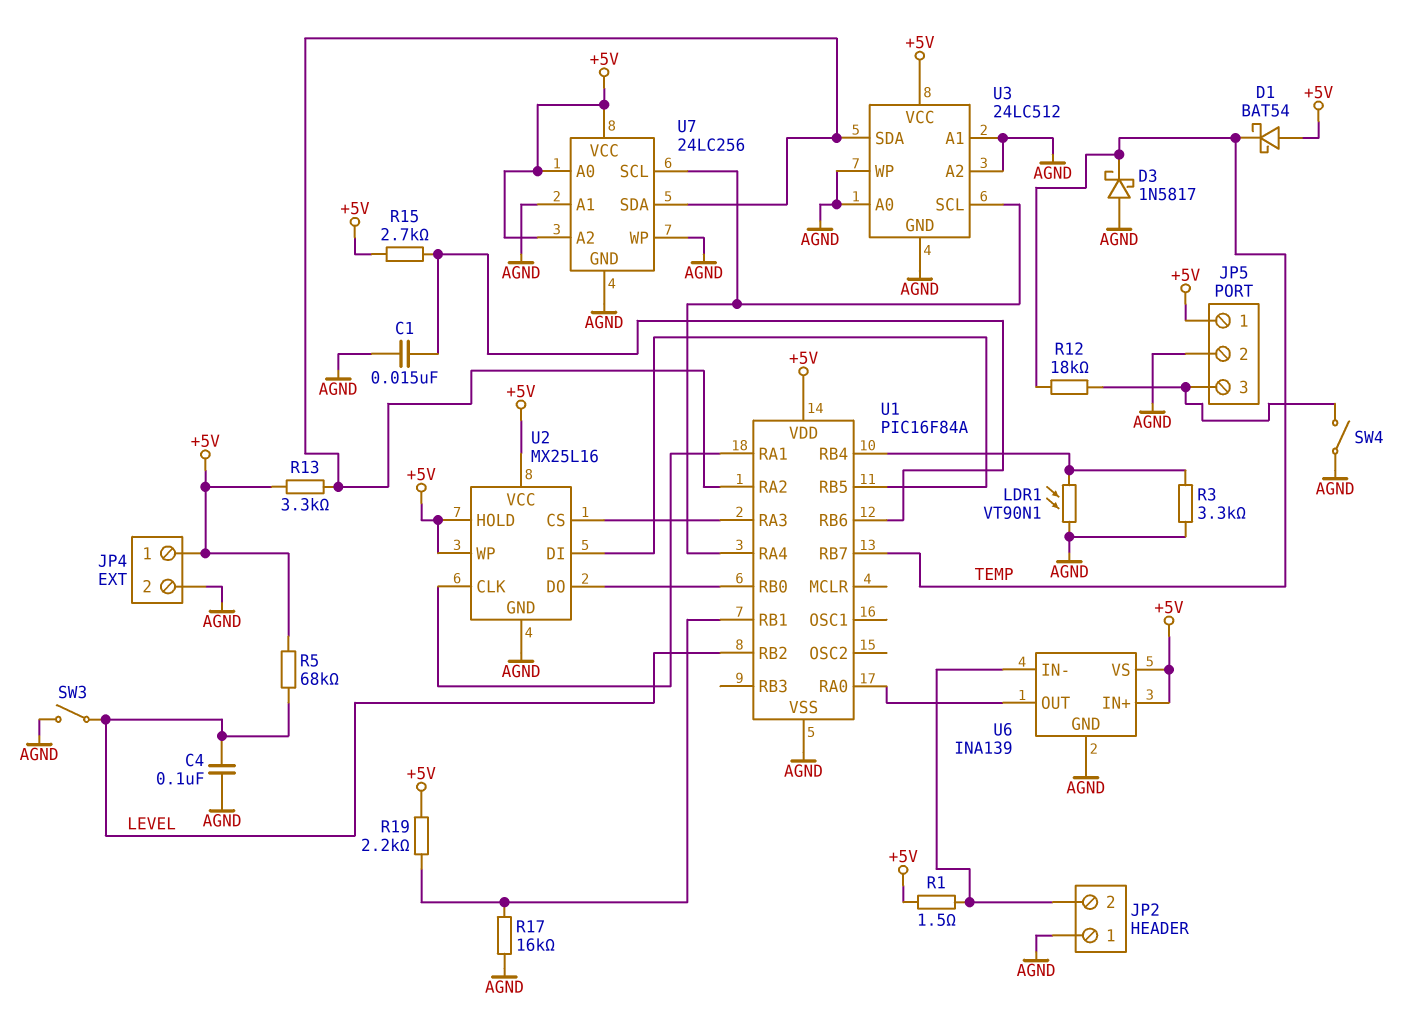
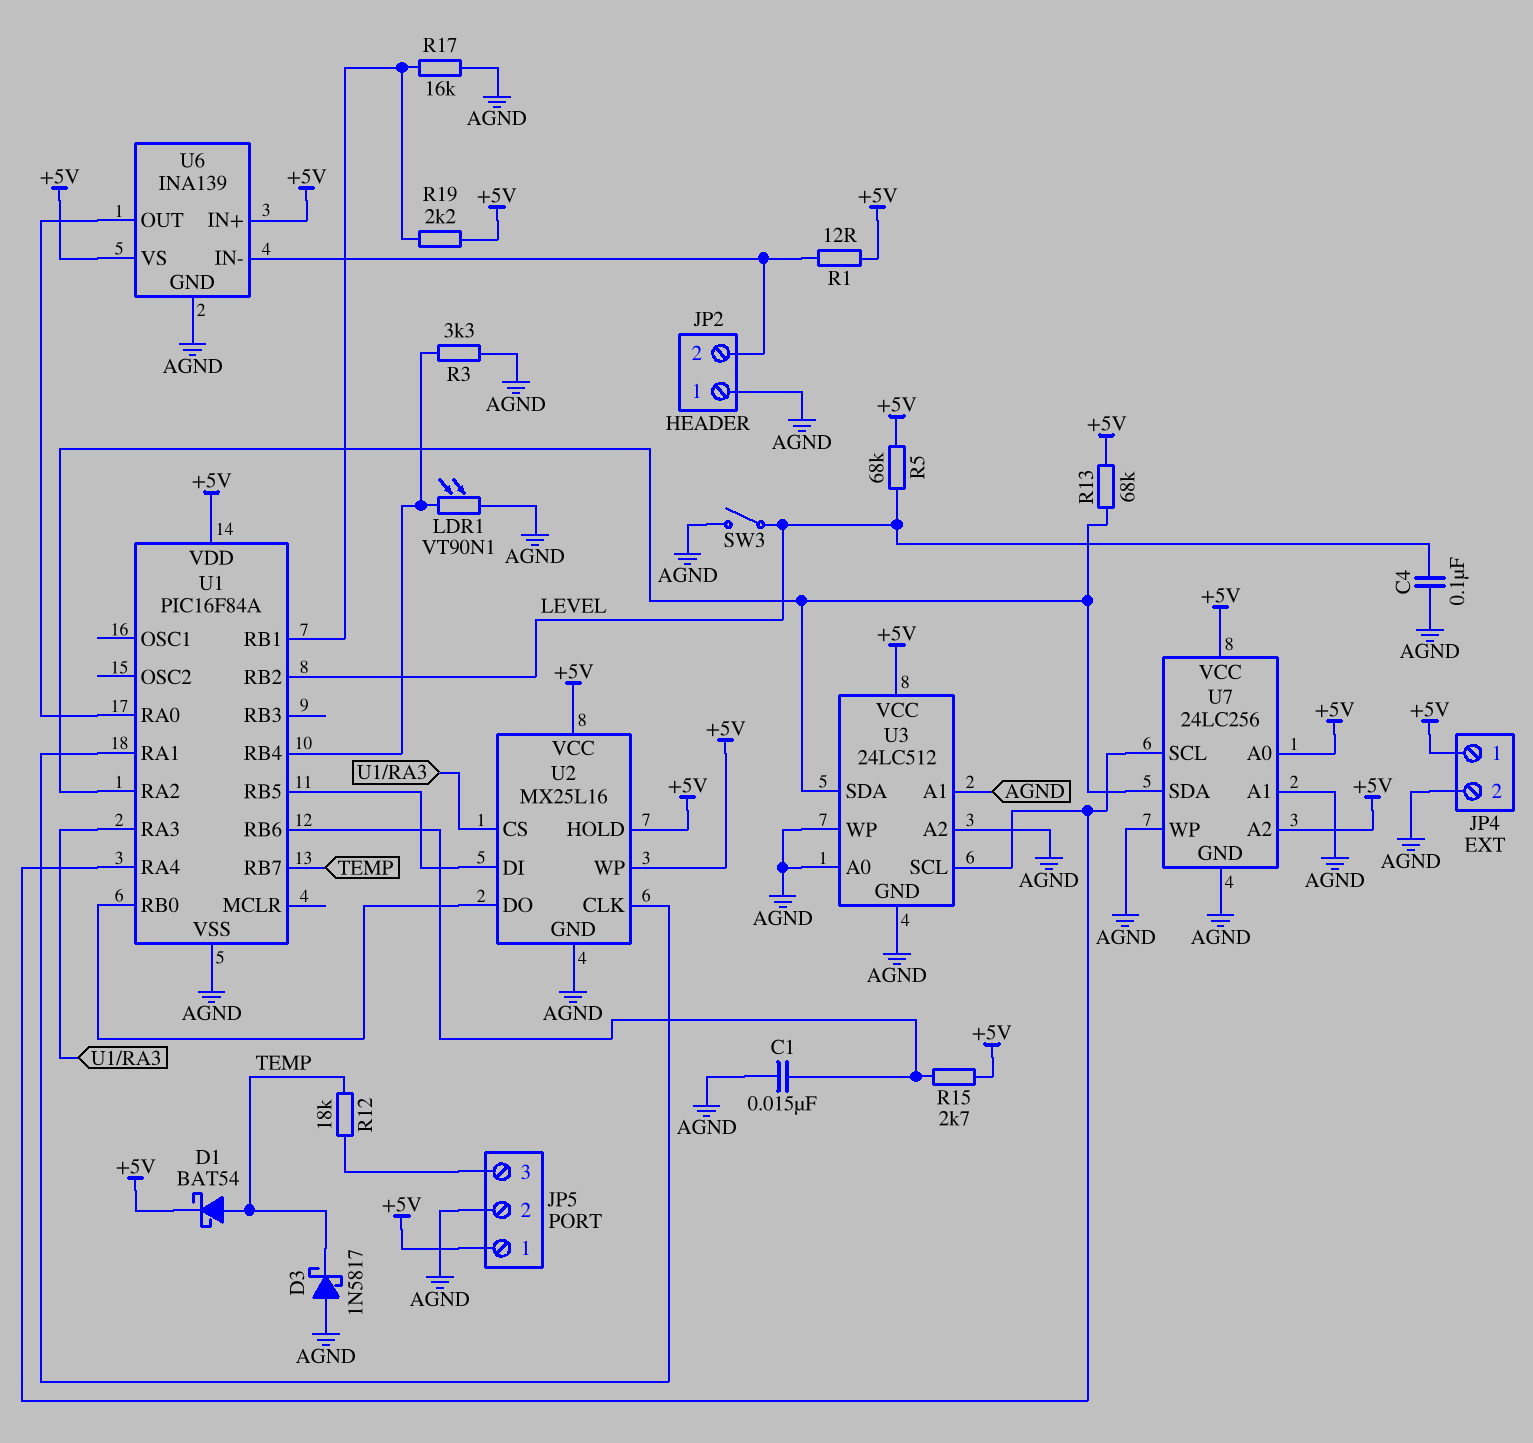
D1: schottky BAT54 (A +5V, K TEMP) -> schottky BAT54 (A TEMP, K +5V)
R1: 1.5 (+5V, JP2/2) -> 12 (+5V, JP2/2)
R13: 3.3k (+5V, U1/RA2) -> 68k (+5V, U1/RA2)
SW4: switch (AGND, JP5/3) -> none

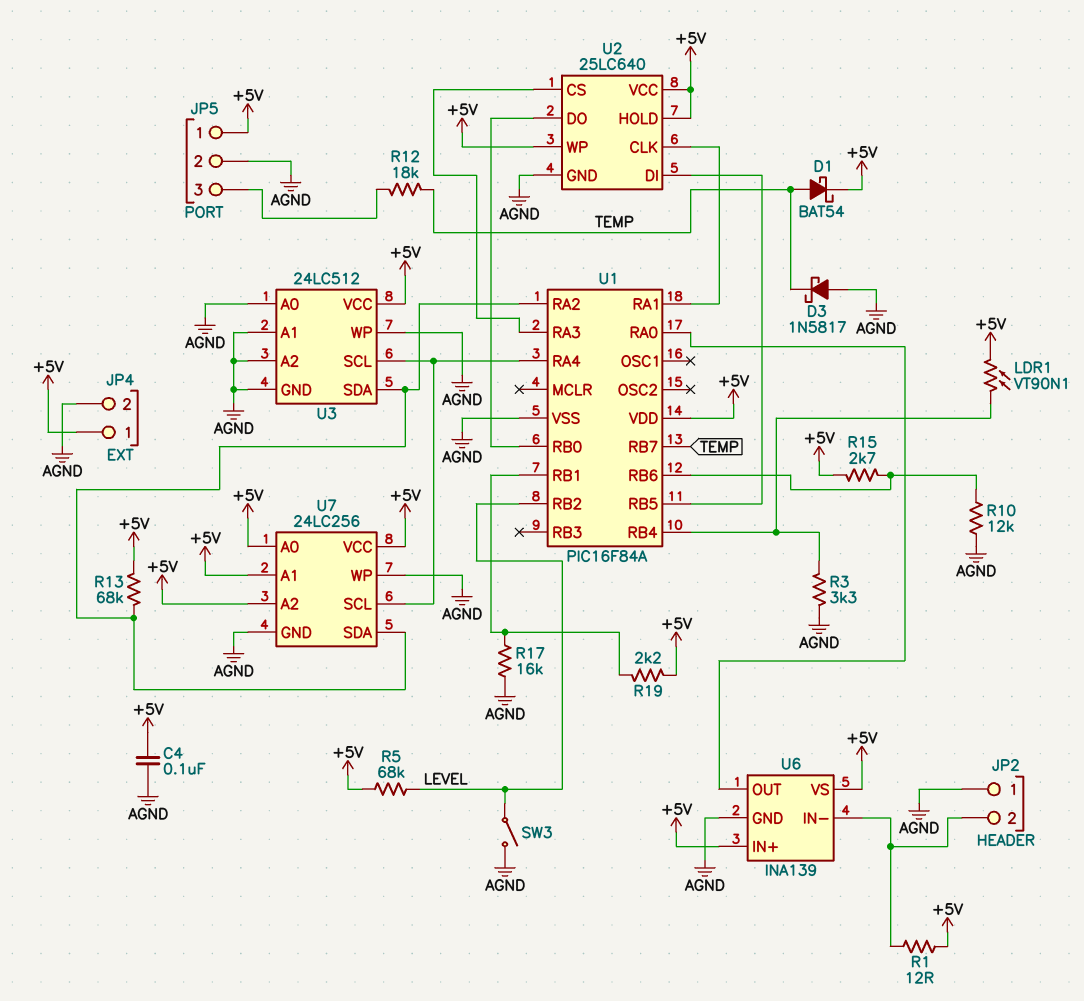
C1: 15nF (AGND, U1/RB6) -> none
C4: 100nF (AGND, LEVEL) -> 100nF (+5V, AGND)
LDR1: VT90N1 (AGND, U1/RB4) -> VT90N1 (+5V, U1/RB4)
R10: none -> 12k (AGND, U1/RB6)
U2: MX25L16 -> 25LC640
U7 pin A1: AGND -> +5V

